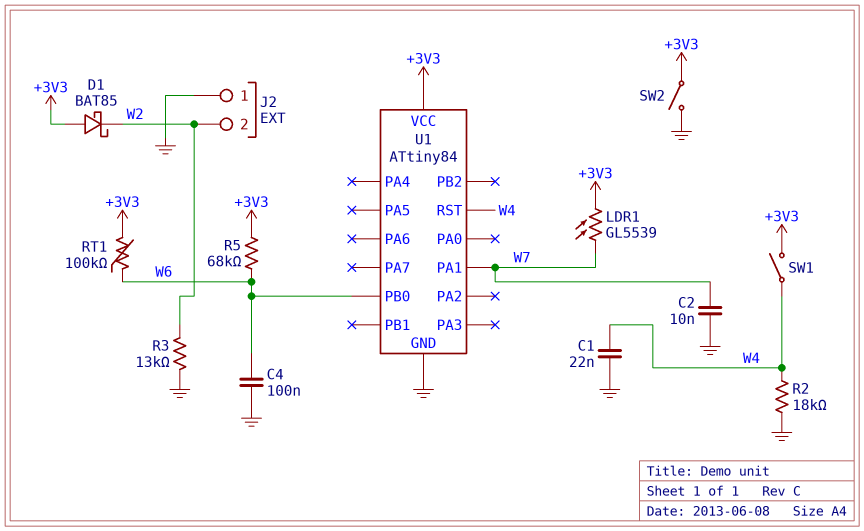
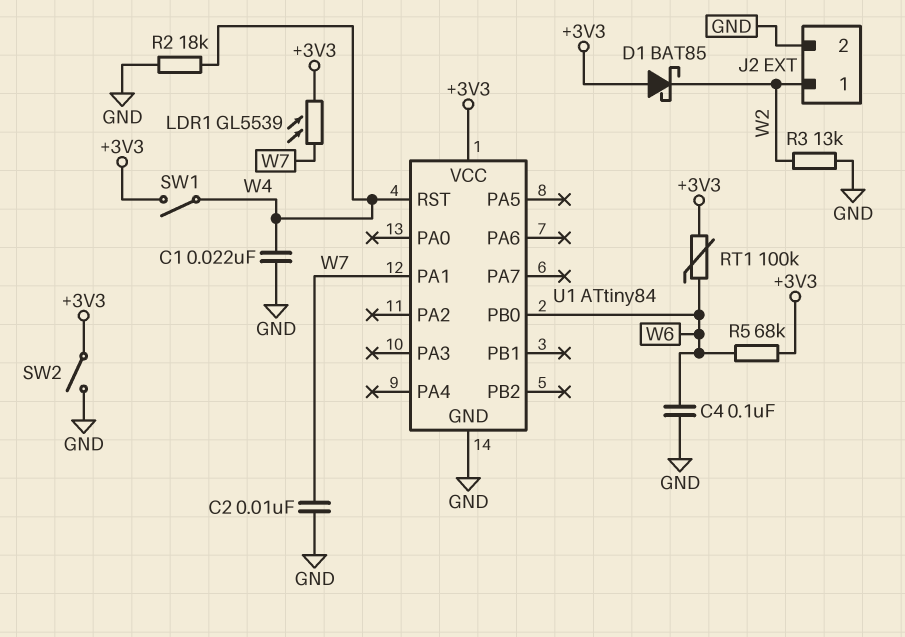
J2 pin 1: GND -> W2
J2 pin 2: W2 -> GND

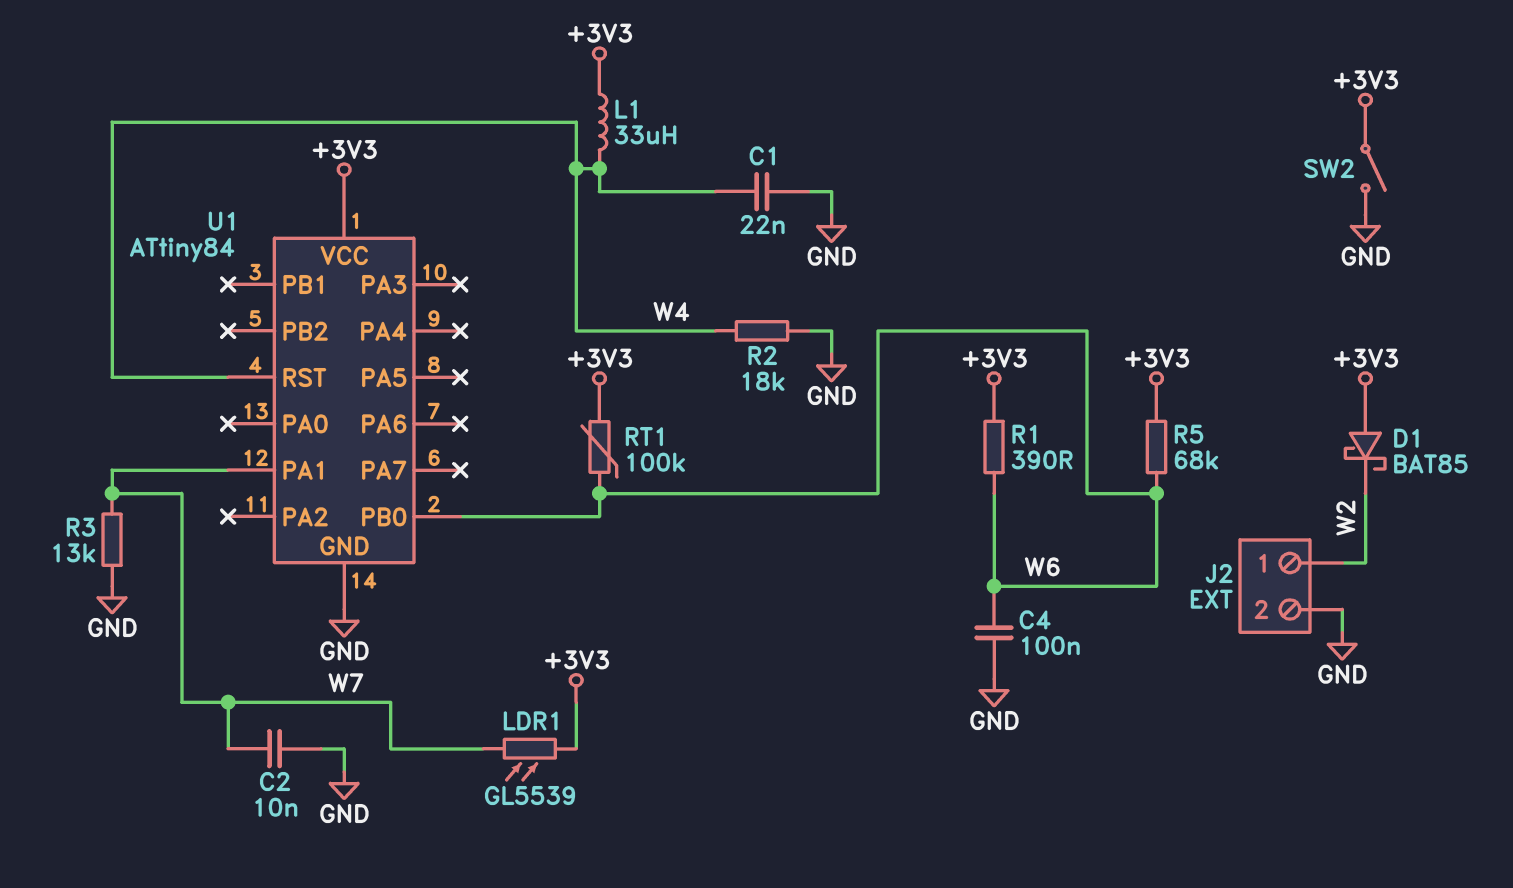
L1: none -> 33uH (+3V3, W4)
R1: none -> 390 (+3V3, W6)
R3: 13k (GND, W2) -> 13k (GND, W7)
SW1: switch (+3V3, W4) -> none

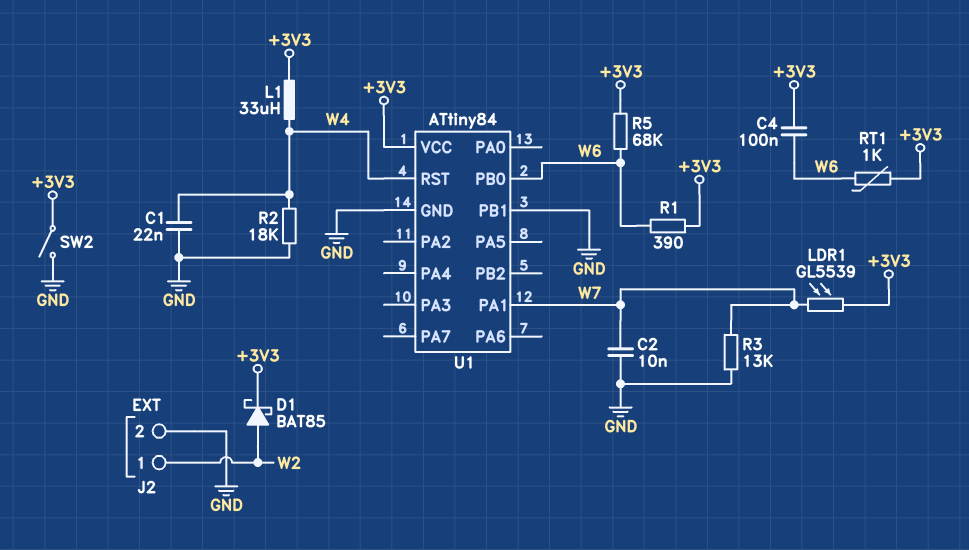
C4: 100nF (GND, W6) -> 100nF (+3V3, W6)
D1: schottky BAT85 (A +3V3, K W2) -> schottky BAT85 (A W2, K +3V3)
RT1: 100k (+3V3, W6) -> 1k (+3V3, W6)
U1 pin PB1: none -> GND

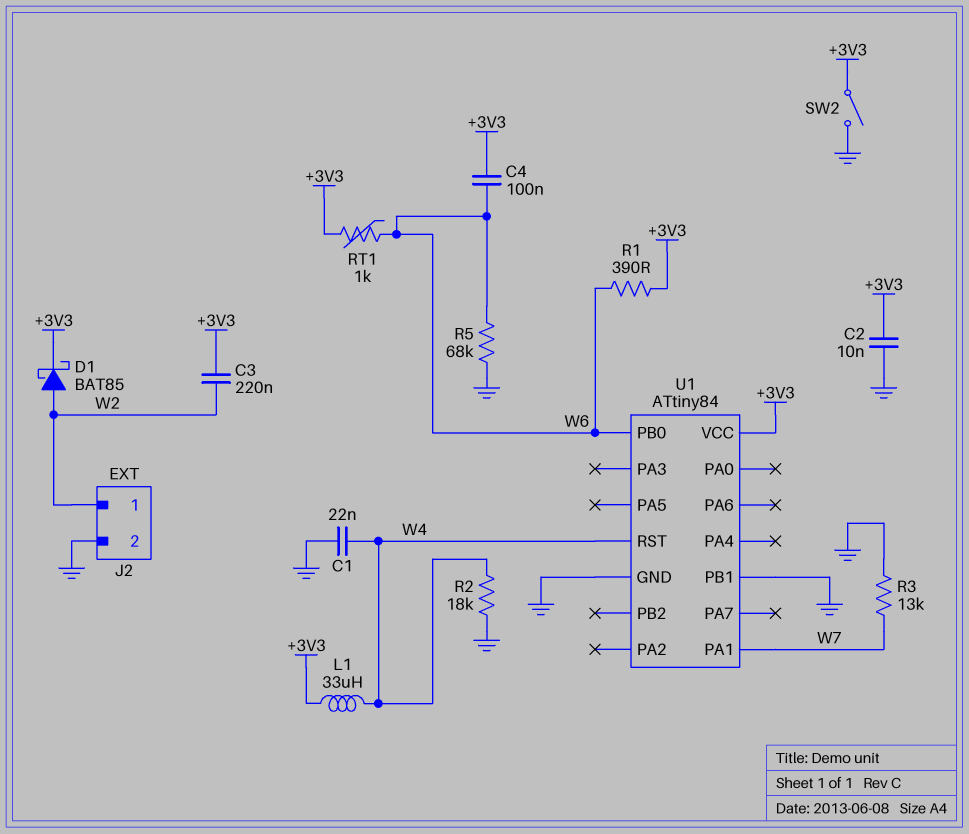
C2: 10nF (GND, W7) -> 10nF (+3V3, GND)
C3: none -> 220nF (+3V3, W2)
LDR1: GL5539 (+3V3, W7) -> none
R5: 68k (+3V3, W6) -> 68k (GND, W6)

